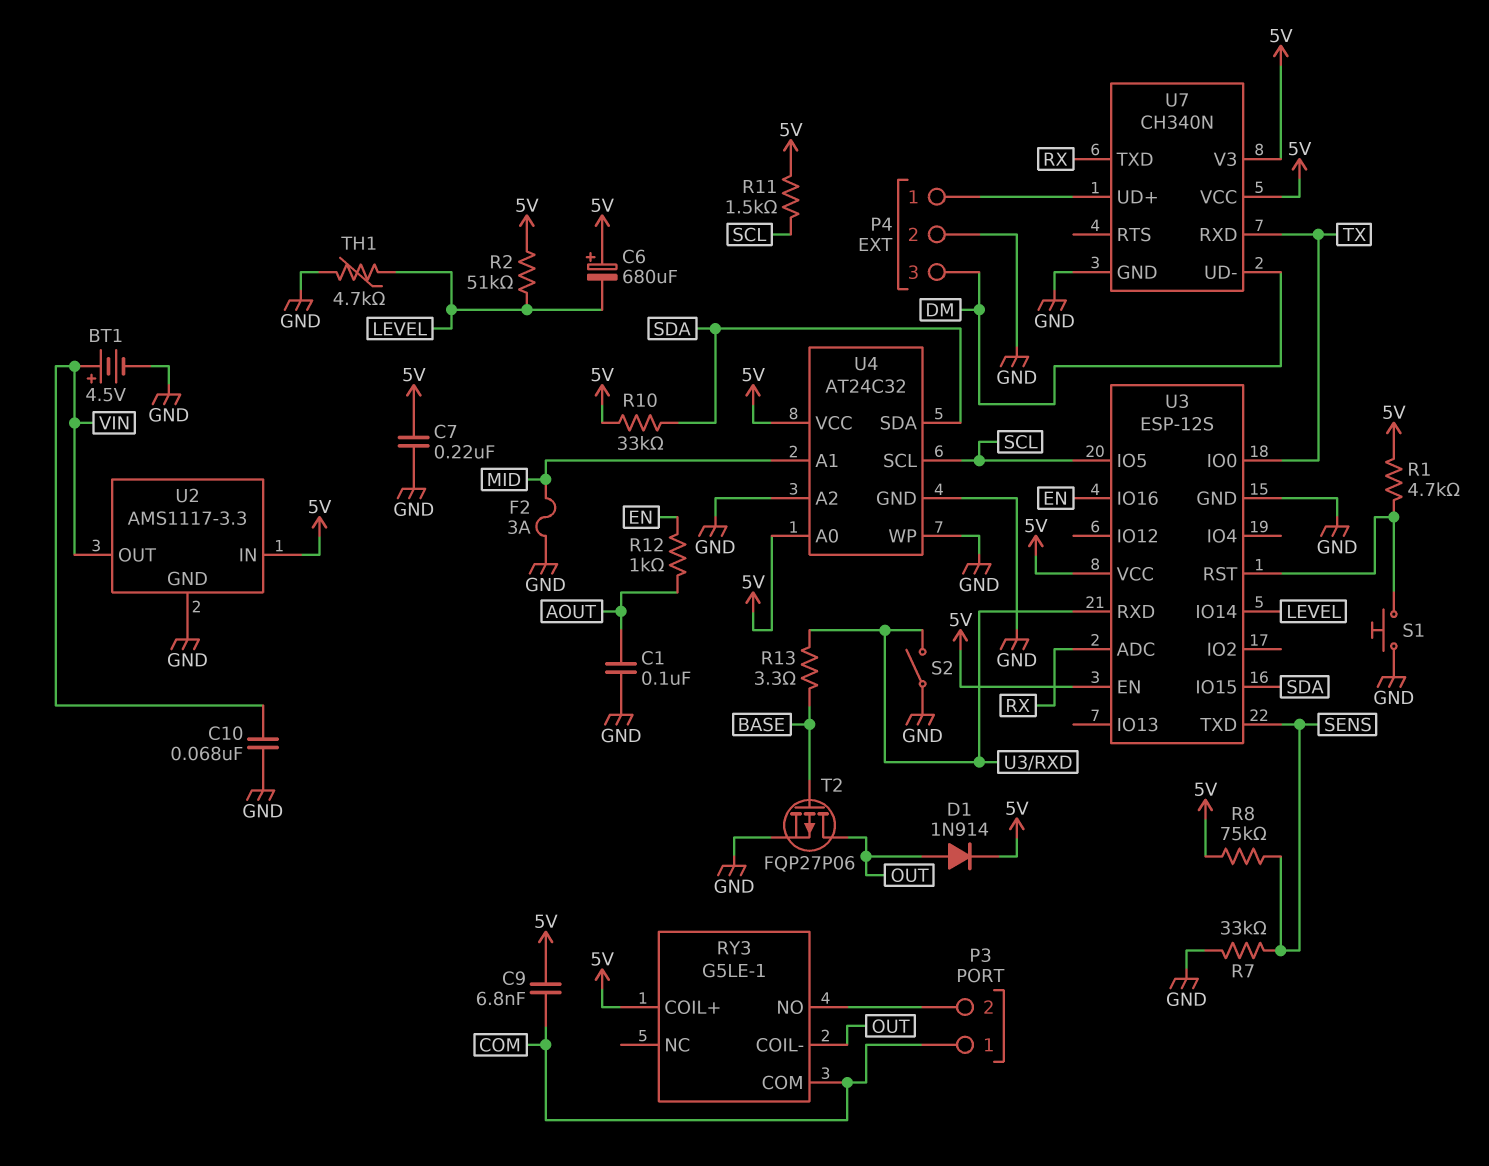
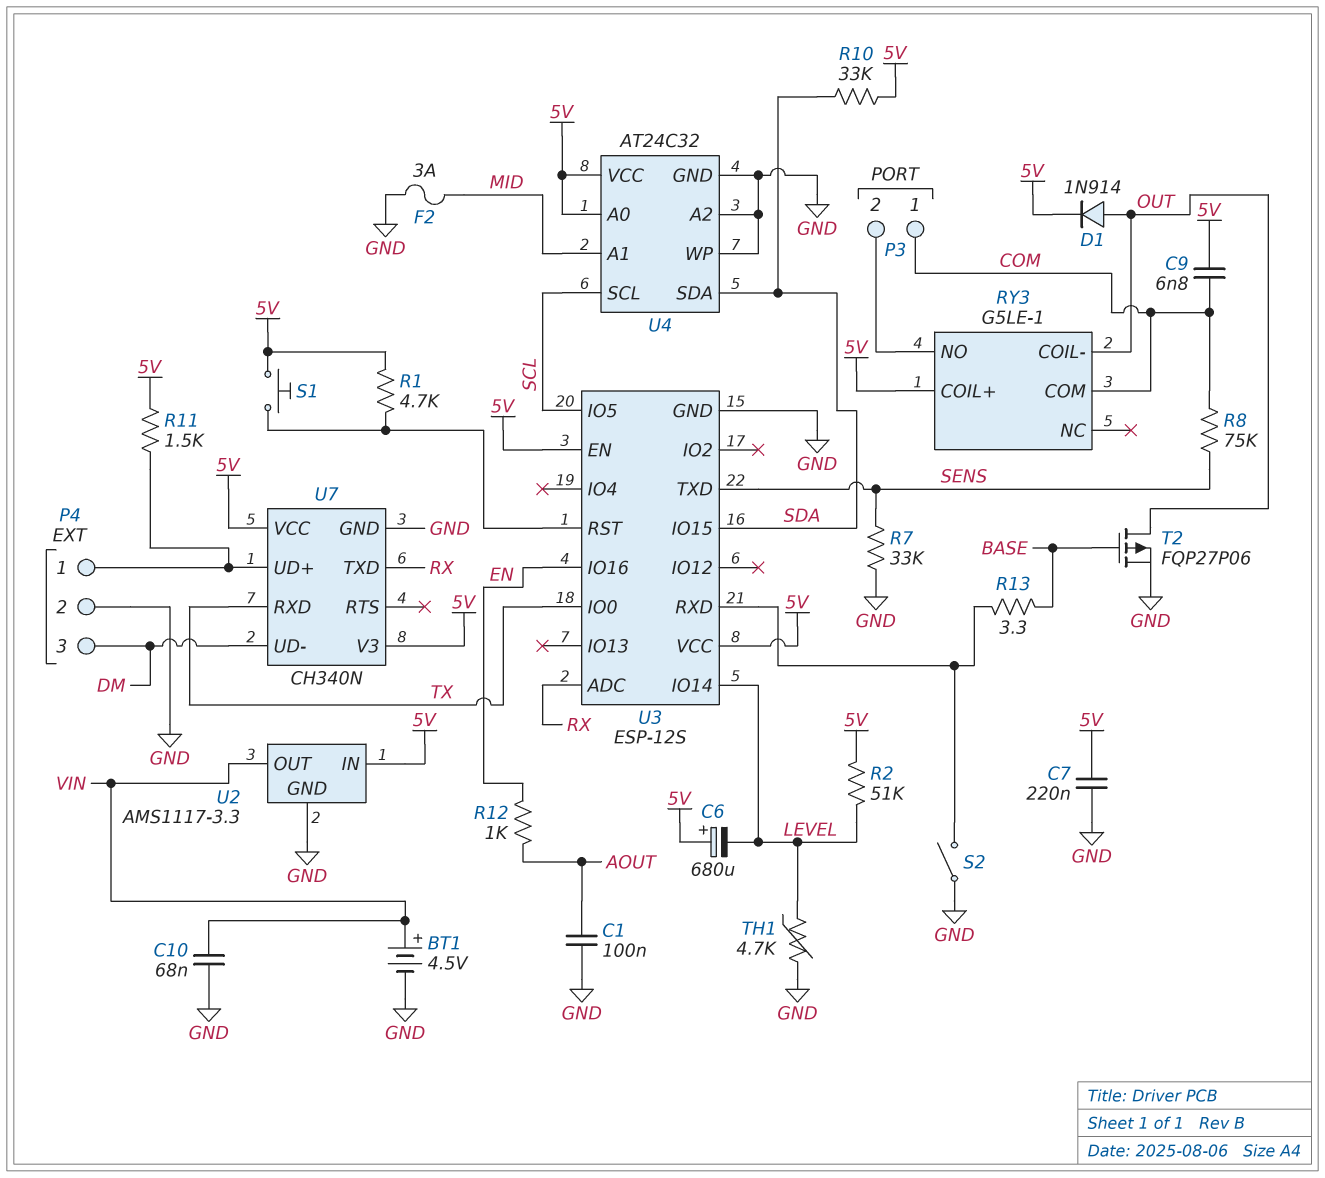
R8: 75k (5V, SENS) -> 75k (COM, SENS)
R11: 1.5k (5V, SCL) -> 1.5k (5V, P4/1)
S1: button (GND, U3/RST) -> button (5V, U3/RST)

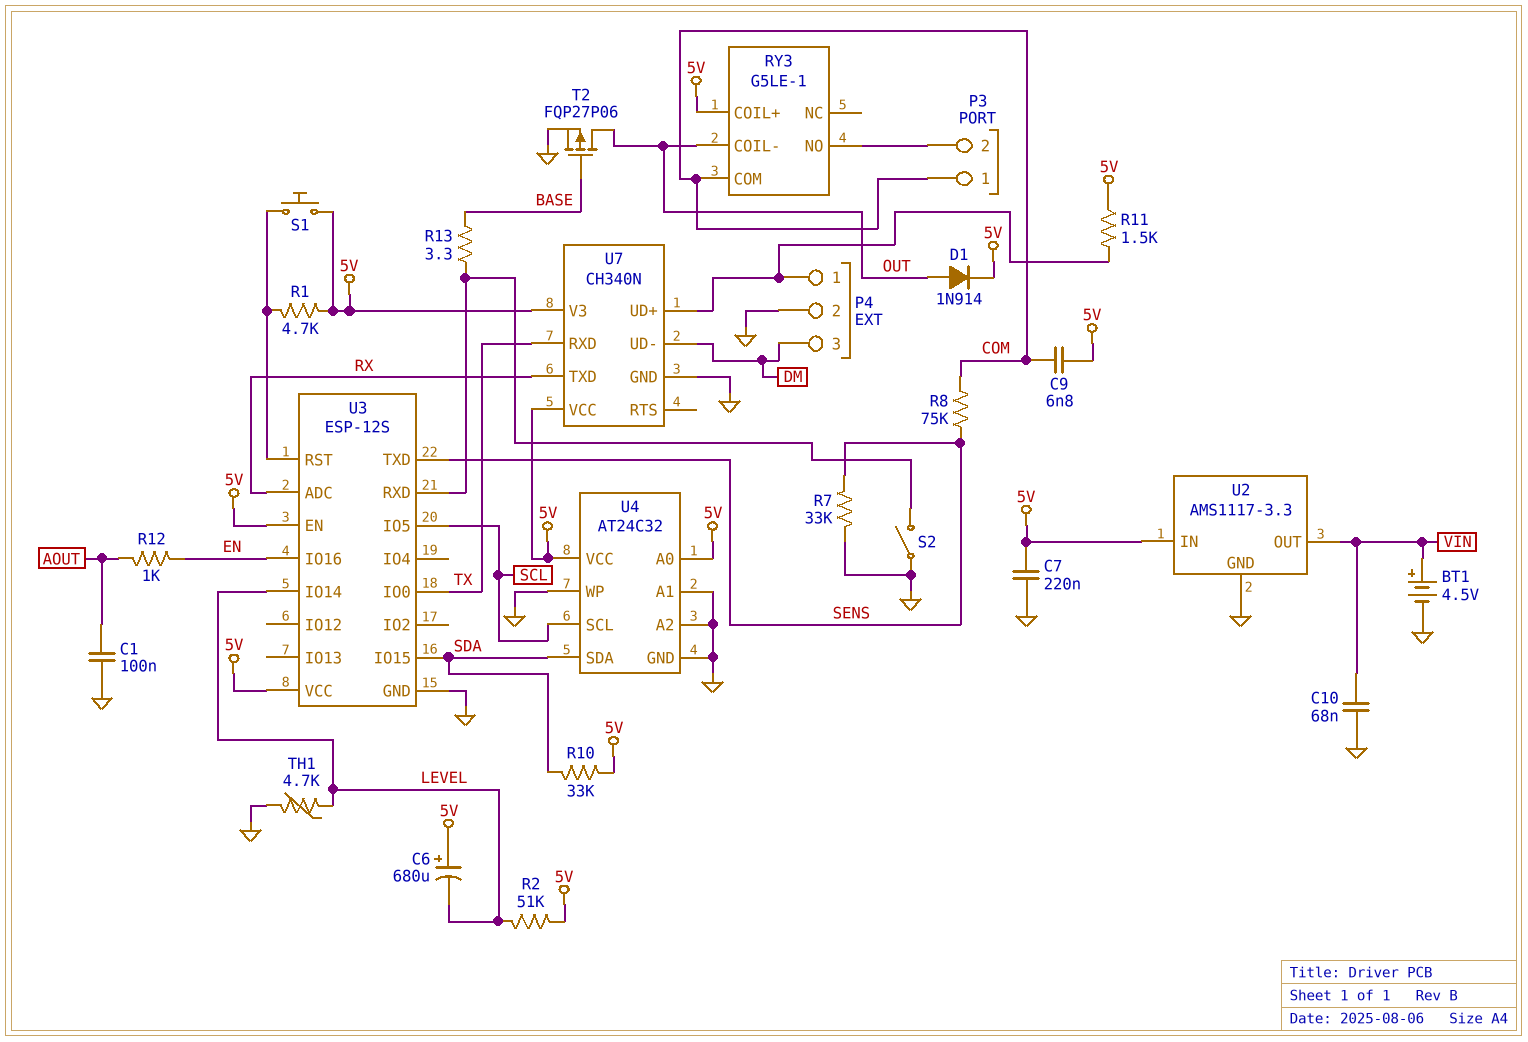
F2: 3A (GND, MID) -> none
U4 pin A1: MID -> GND

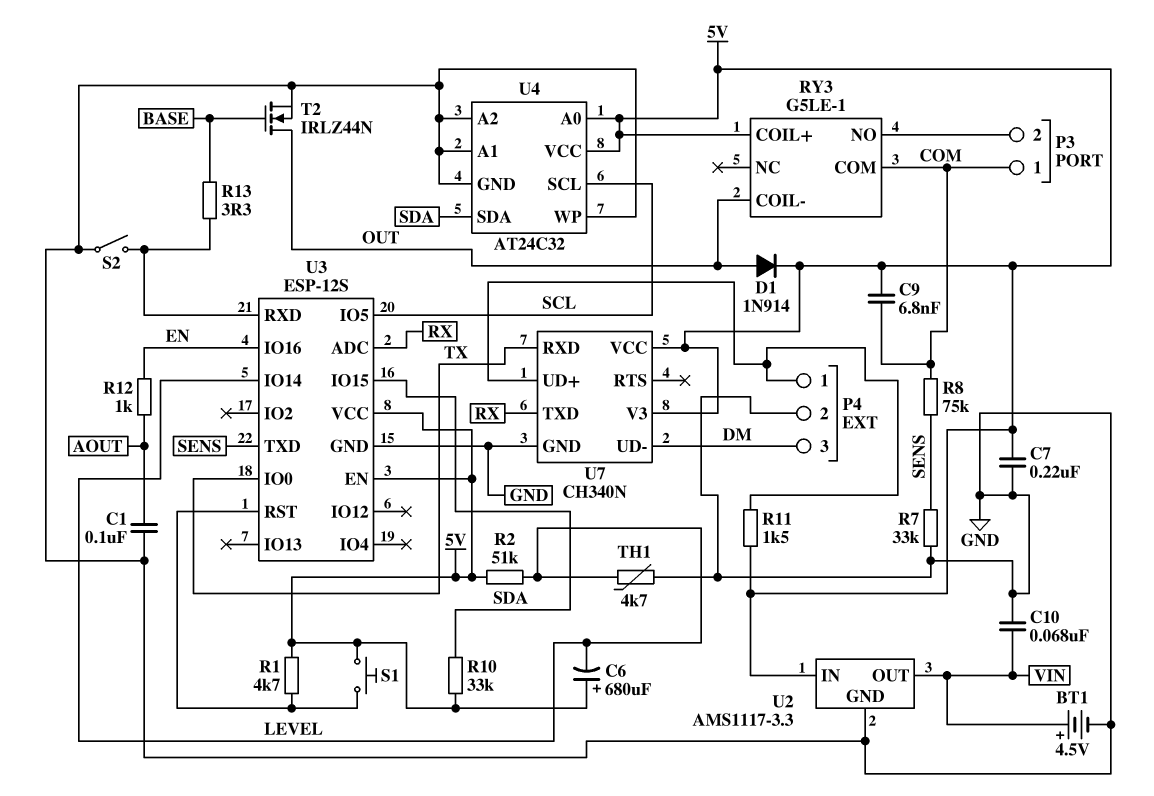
T2: PMOS FQP27P06 (G BASE, D OUT, S GND) -> NMOS IRLZ44N (G BASE, D OUT, S GND)

